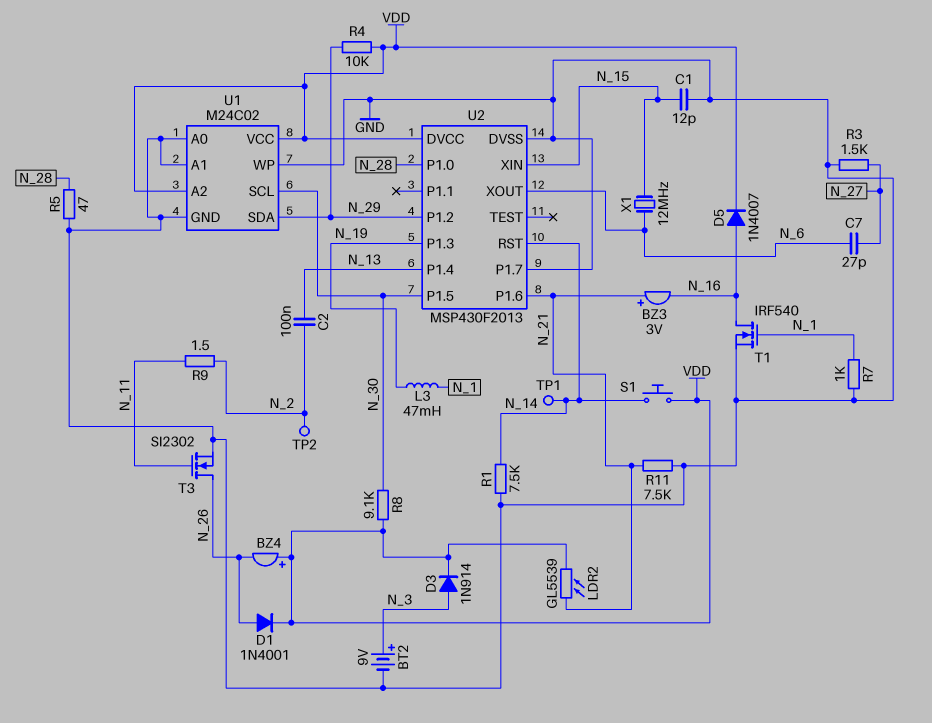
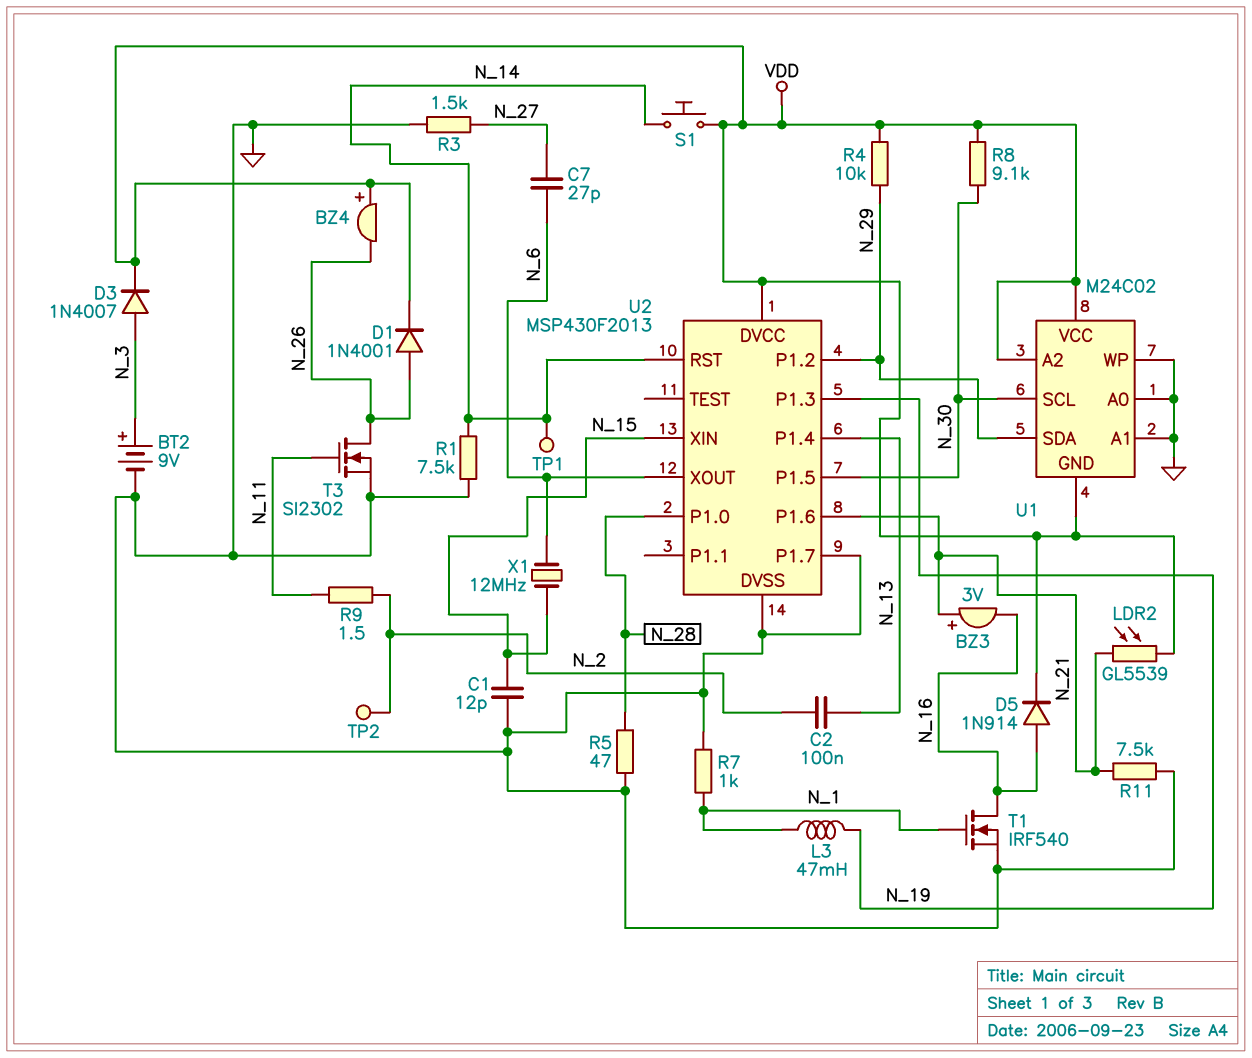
D3: diode 1N914 (A N_3, K VDD) -> diode 1N4007 (A N_3, K VDD)
D5: diode 1N4007 (A N_16, K VDD) -> diode 1N914 (A N_16, K VDD)
U1 pin GND: GND -> VDD

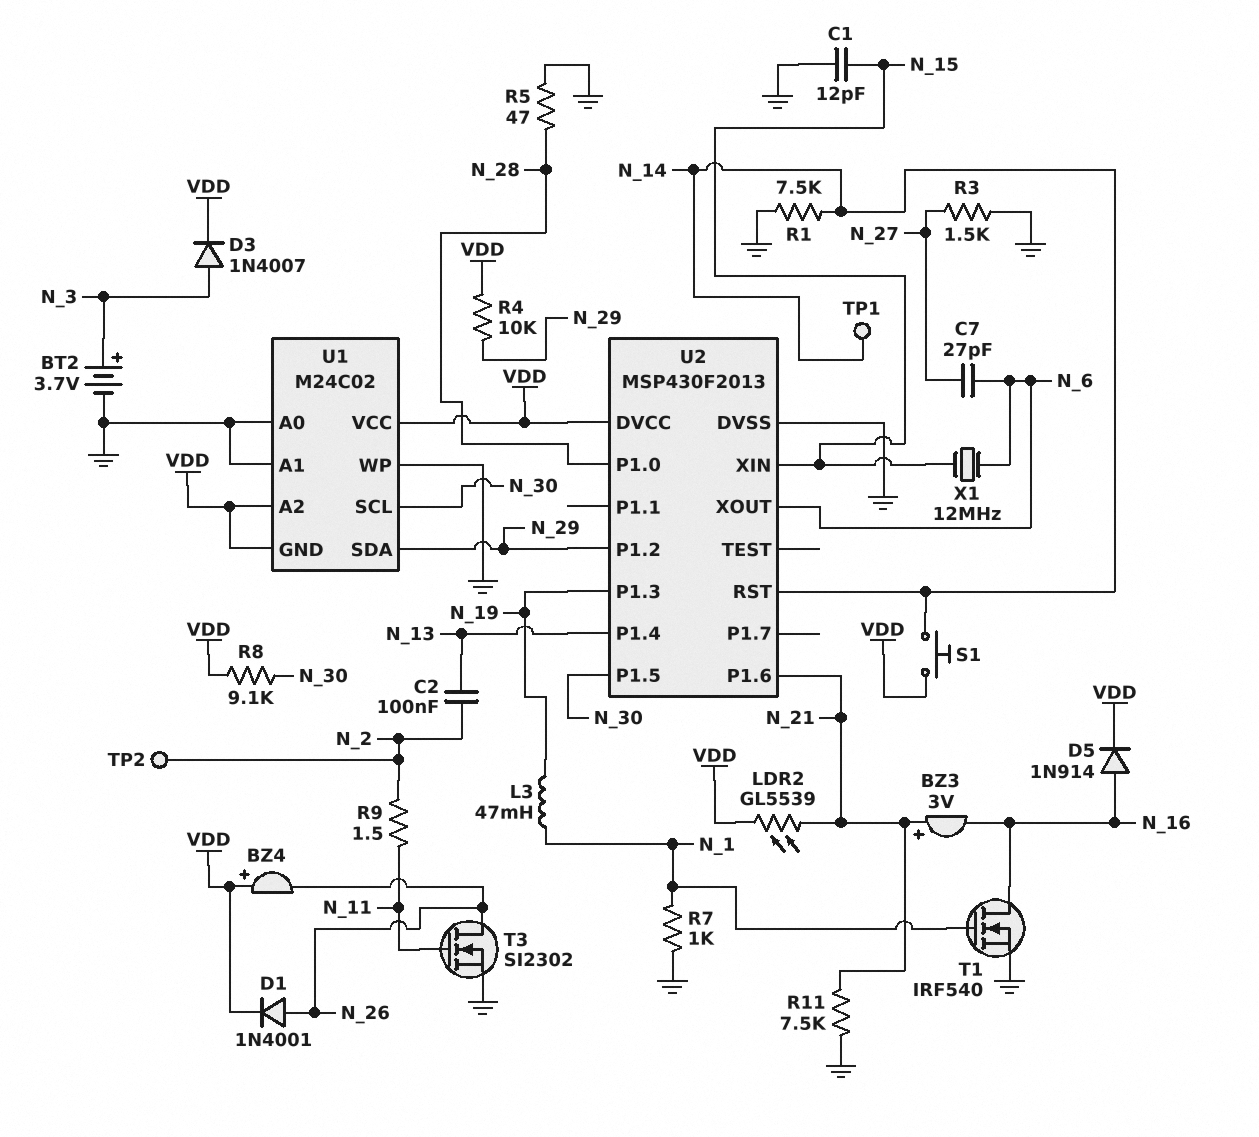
BT2: 9V (plus N_3, minus GND) -> 3.7V (plus N_3, minus GND)
U2 pin P1.7: GND -> none

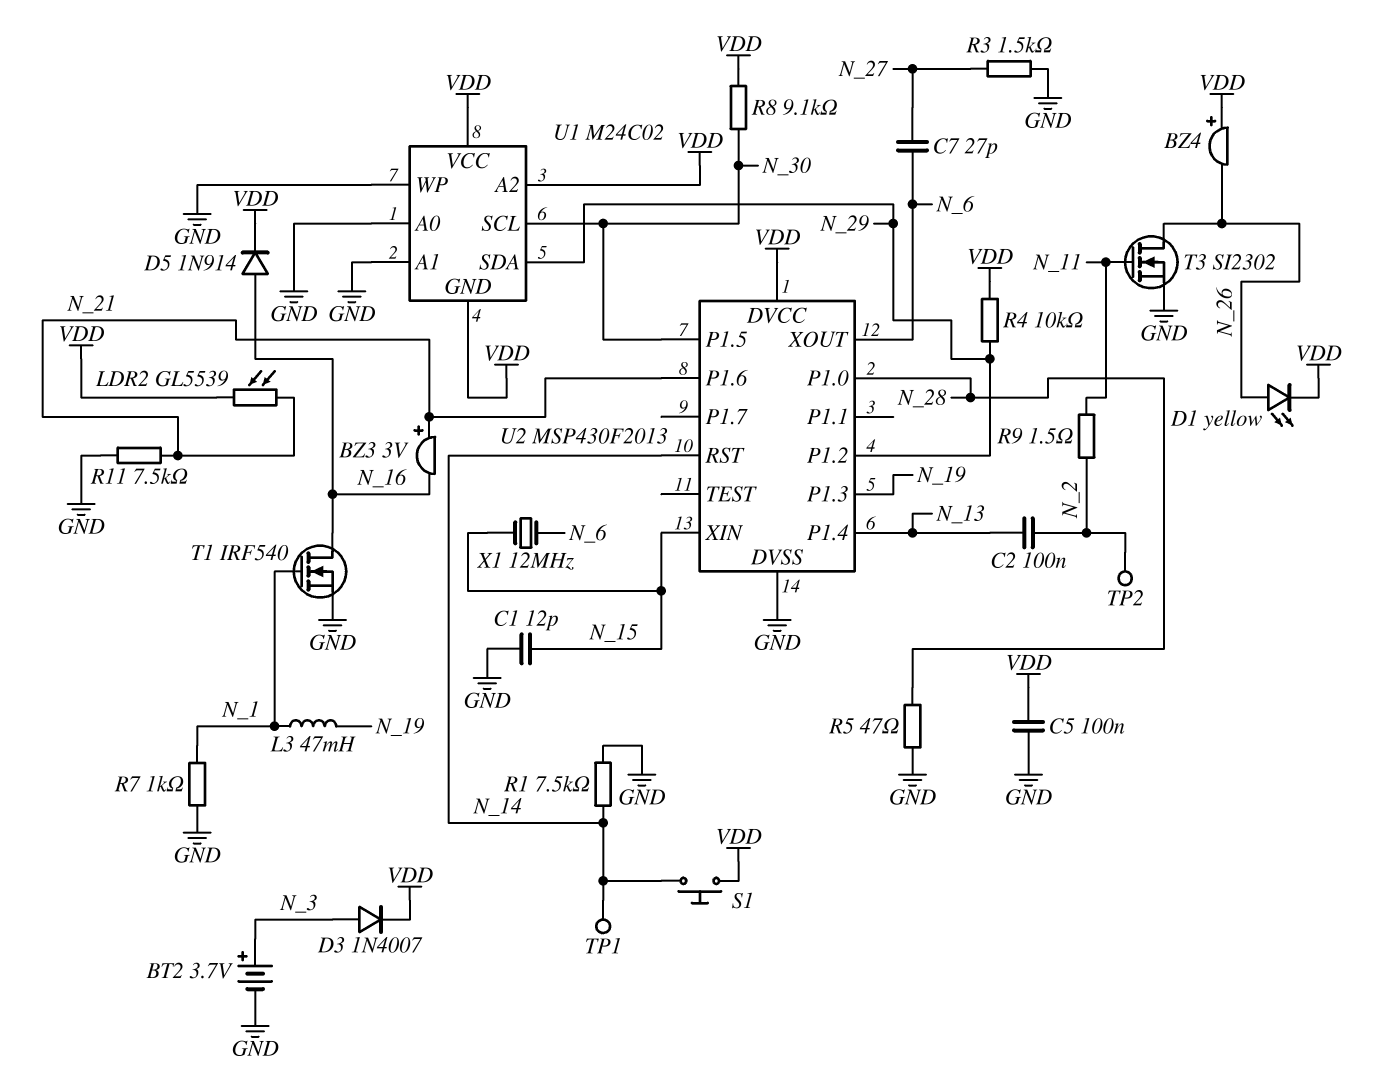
C5: none -> 100nF (GND, VDD)
D1: diode 1N4001 (A N_26, K VDD) -> LED yellow (A N_26, K VDD)

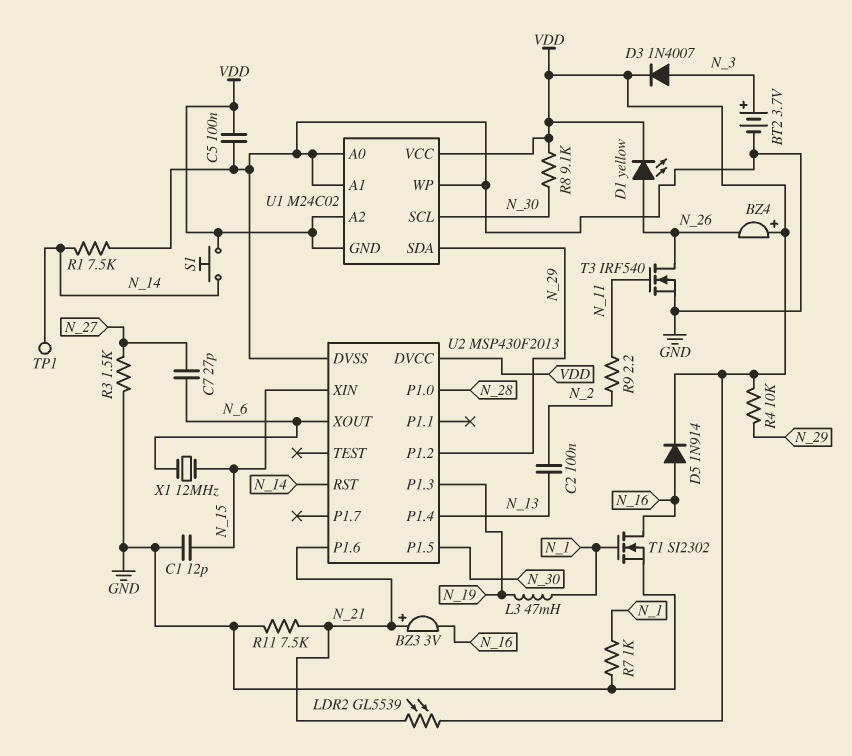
R5: 47 (GND, N_28) -> none
R9: 1.5 (N_2, N_11) -> 2.2 (N_2, N_11)
T1: NMOS IRF540 (G N_1, D N_16, S GND) -> NMOS SI2302 (G N_1, D N_16, S GND)
T3: NMOS SI2302 (G N_11, D N_26, S GND) -> NMOS IRF540 (G N_11, D N_26, S GND)
TP2: test point (N_2) -> none

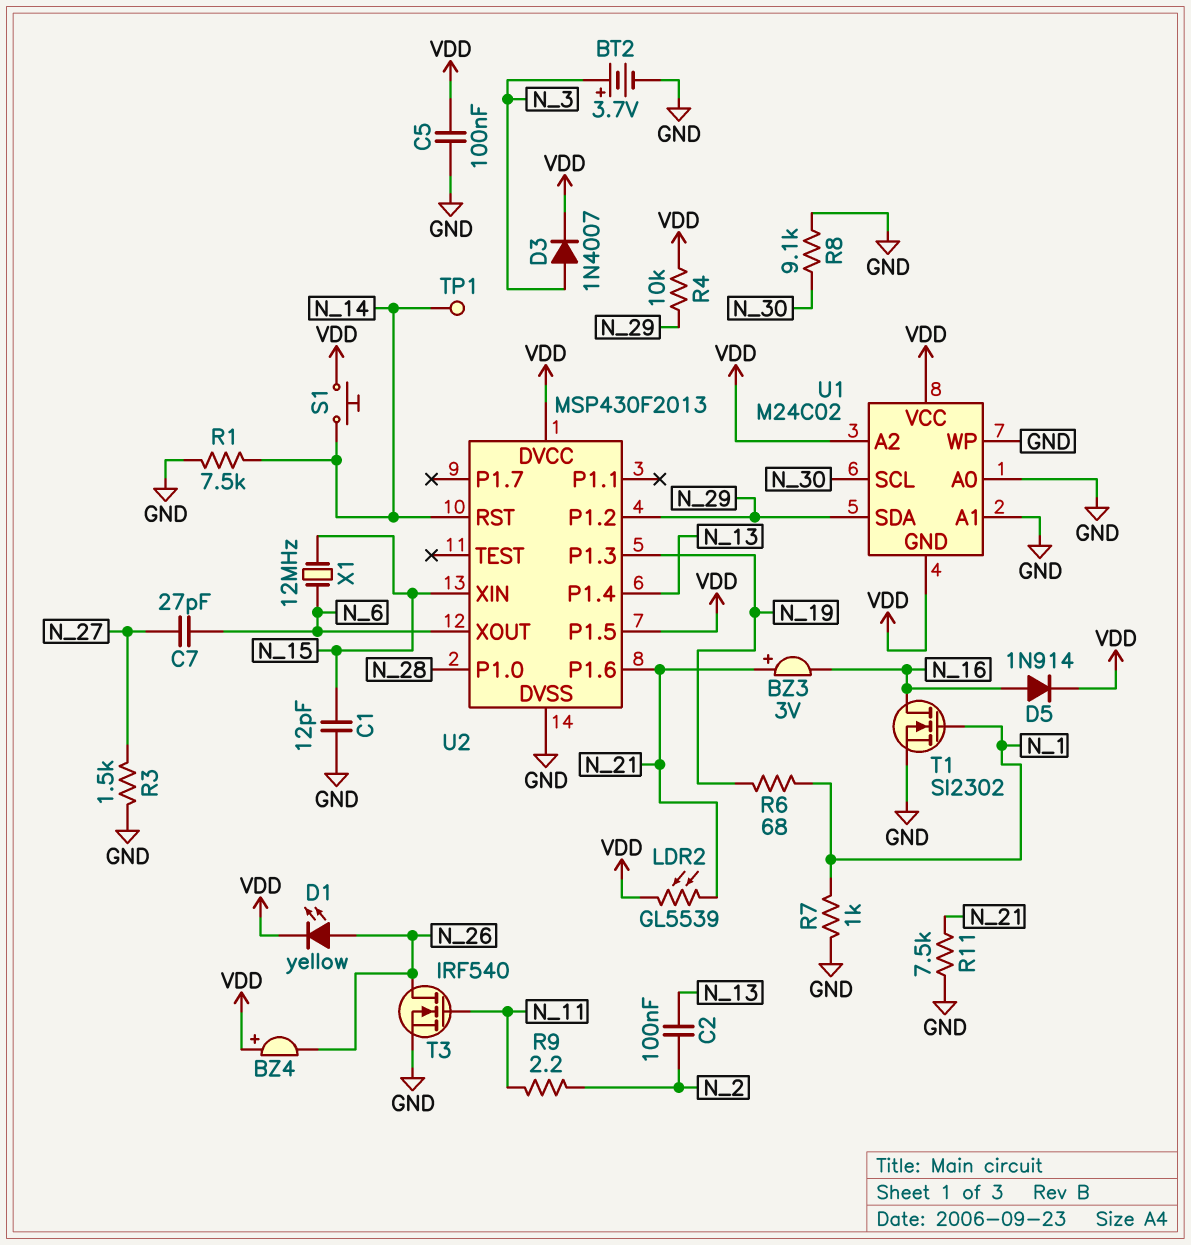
L3: 47mH (N_1, N_19) -> none
R6: none -> 68 (N_1, N_19)
R8: 9.1k (N_30, VDD) -> 9.1k (GND, N_30)
U2 pin P1.5: N_30 -> VDD

